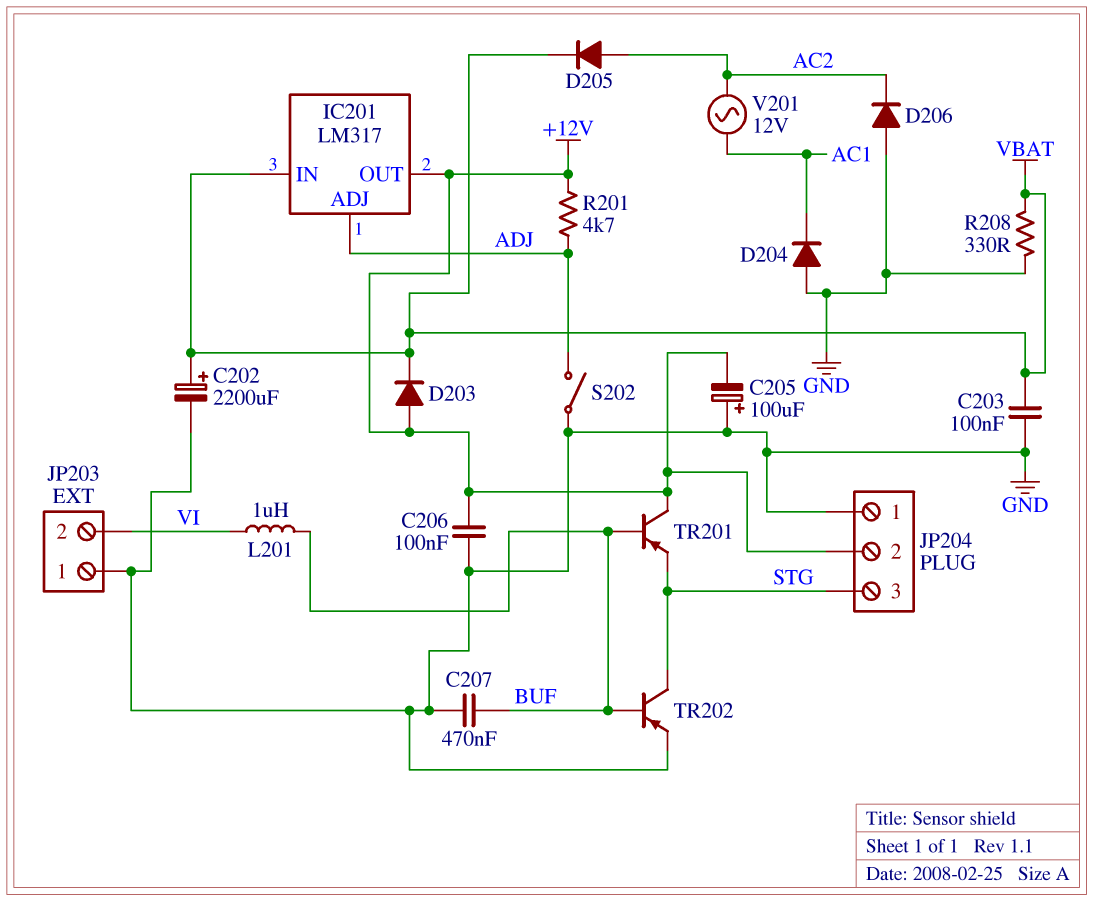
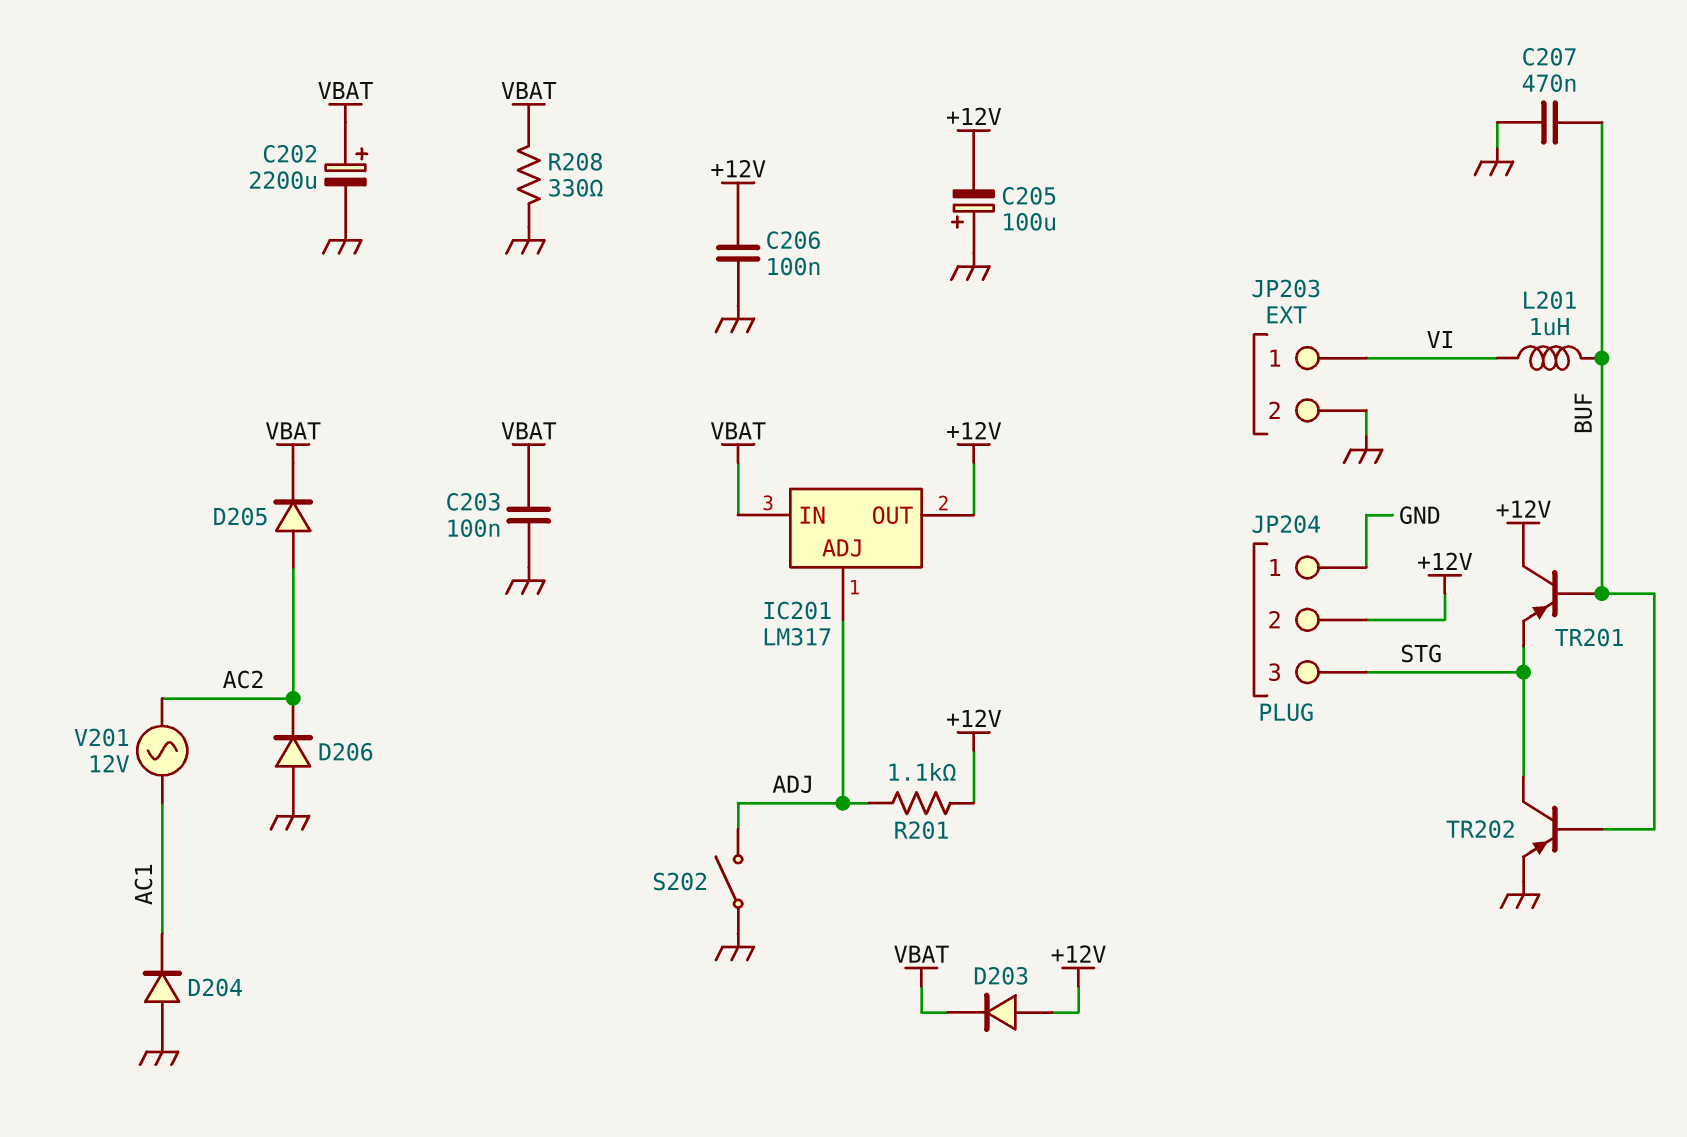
JP203 pin 1: GND -> VI
JP203 pin 2: VI -> GND
R201: 4.7k (+12V, ADJ) -> 1.1k (+12V, ADJ)

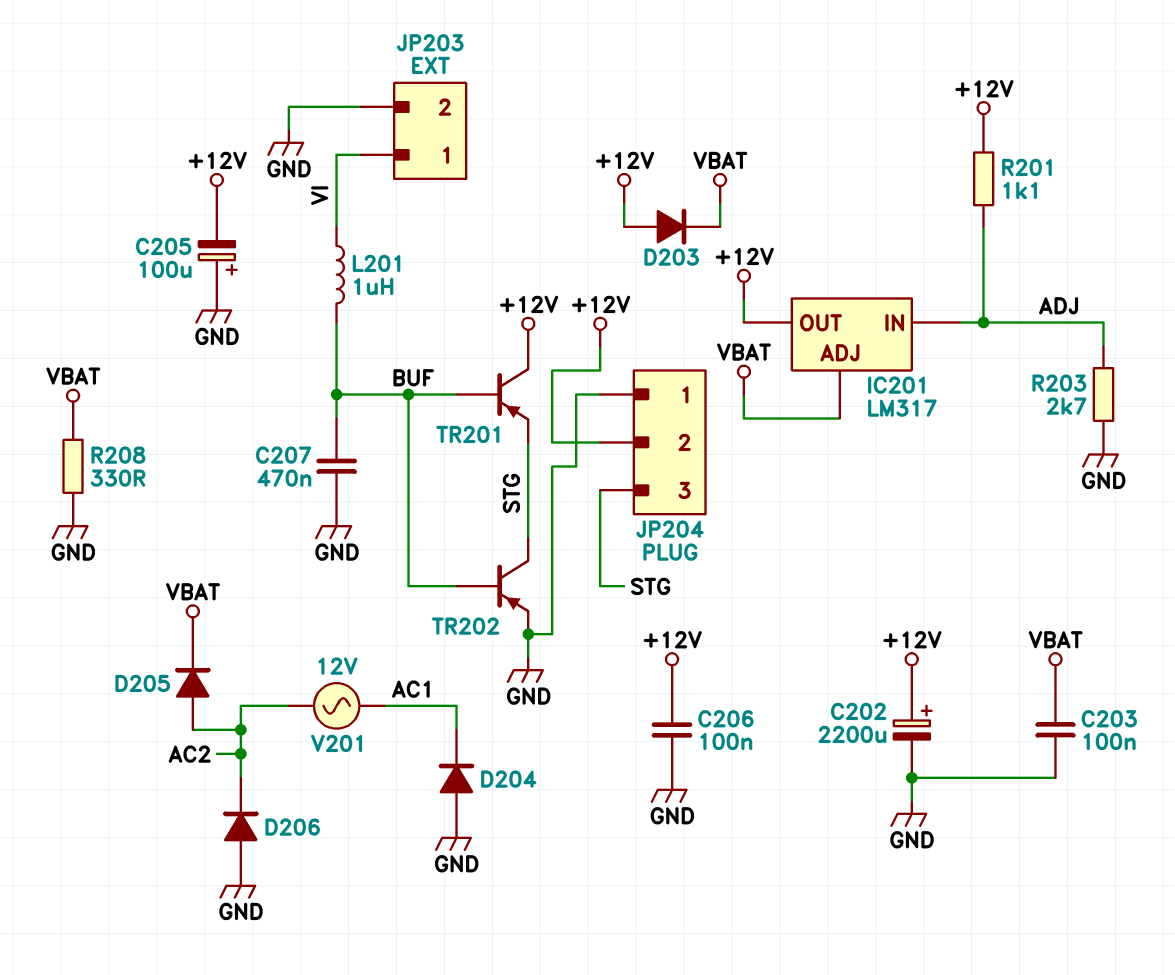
C202: 2200uF (plus VBAT, minus GND) -> 2200uF (plus +12V, minus GND)
IC201 pin ADJ: ADJ -> VBAT
IC201 pin IN: VBAT -> ADJ
R203: none -> 2.7k (ADJ, GND)
S202: switch (ADJ, GND) -> none

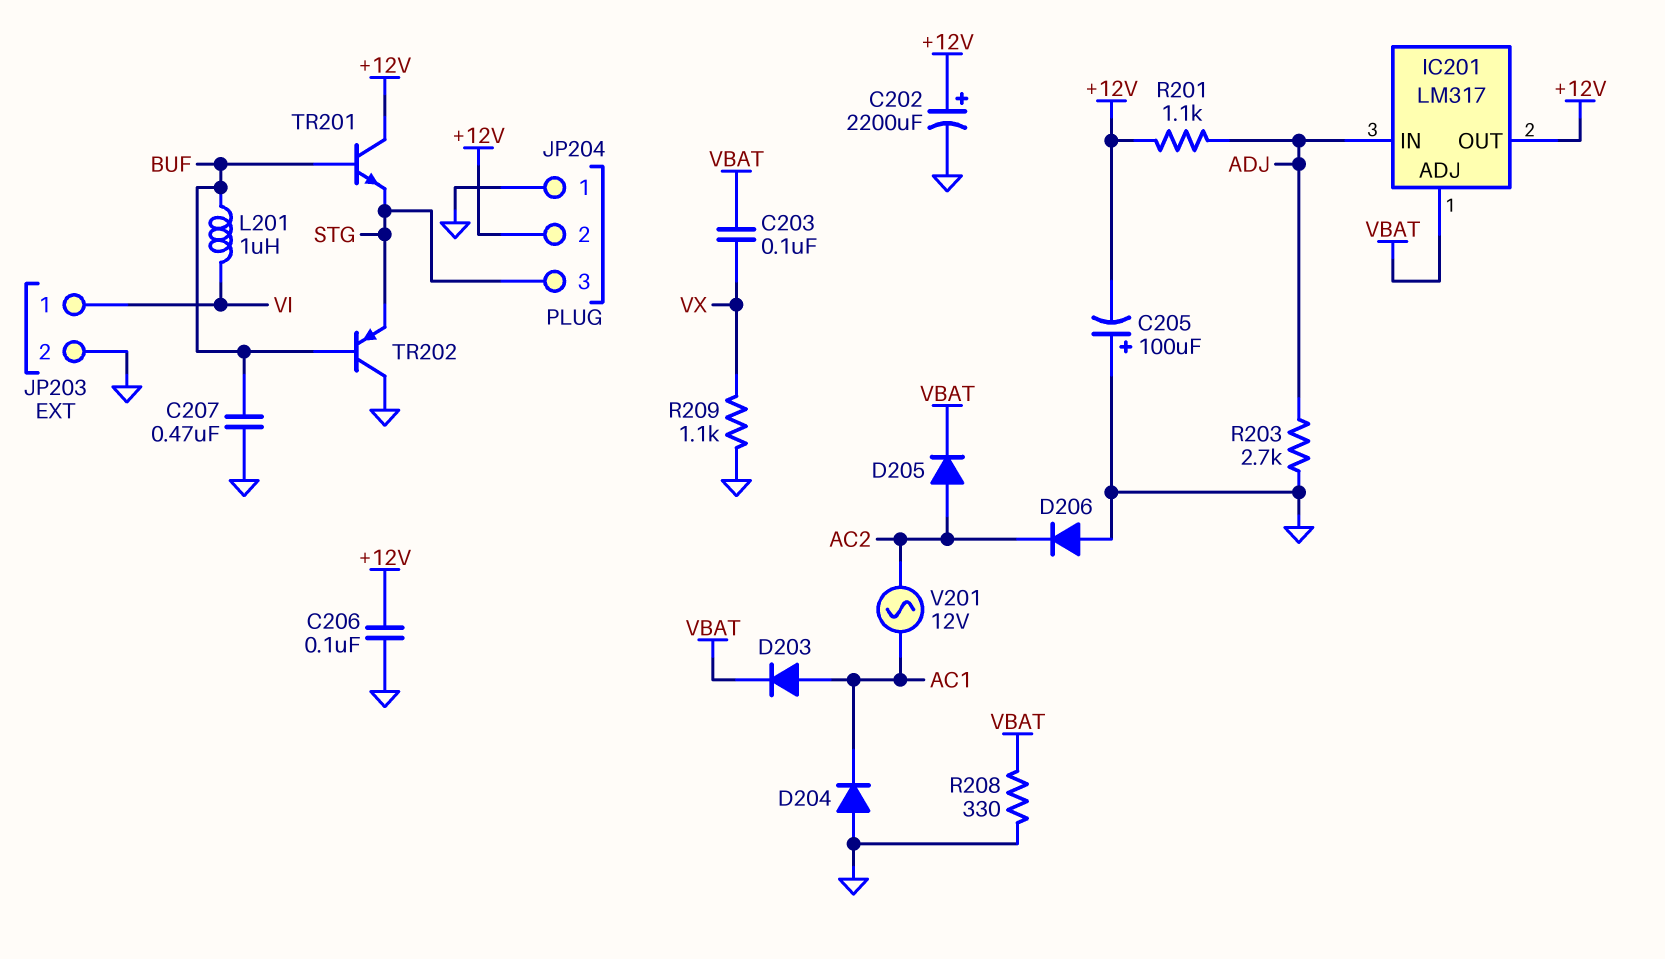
C203: 100nF (GND, VBAT) -> 100nF (VBAT, VX)
D203: diode (A +12V, K VBAT) -> diode (A AC1, K VBAT)
R209: none -> 1.1k (GND, VX)
TR201: PNP (B BUF, C +12V, E STG) -> NPN (B BUF, C +12V, E STG)
TR202: PNP (B BUF, C STG, E GND) -> PNP (B BUF, C GND, E STG)

